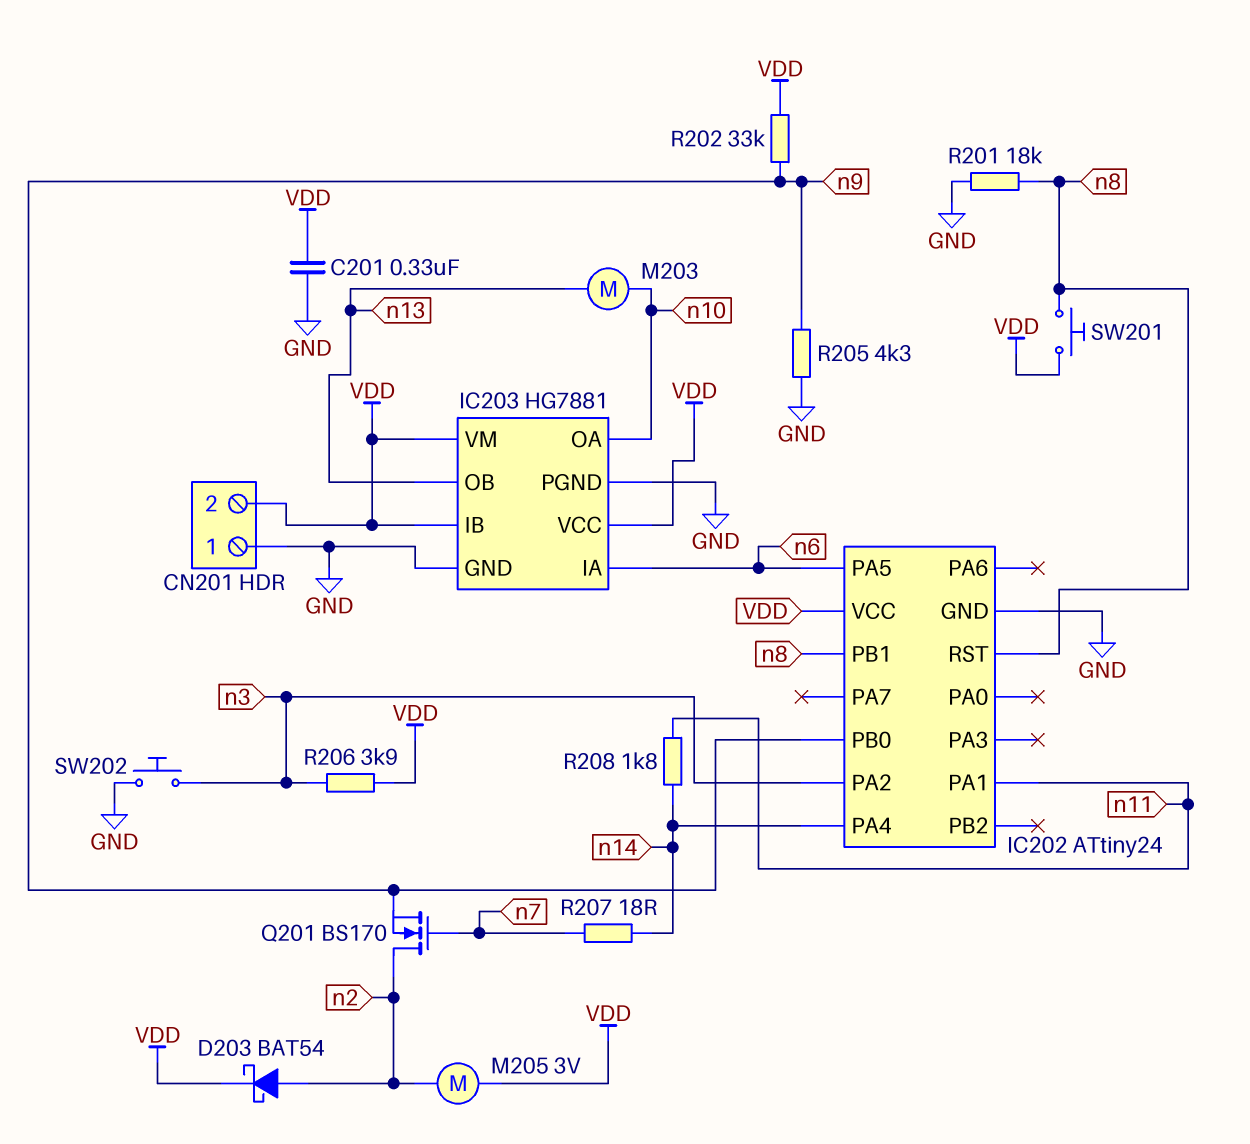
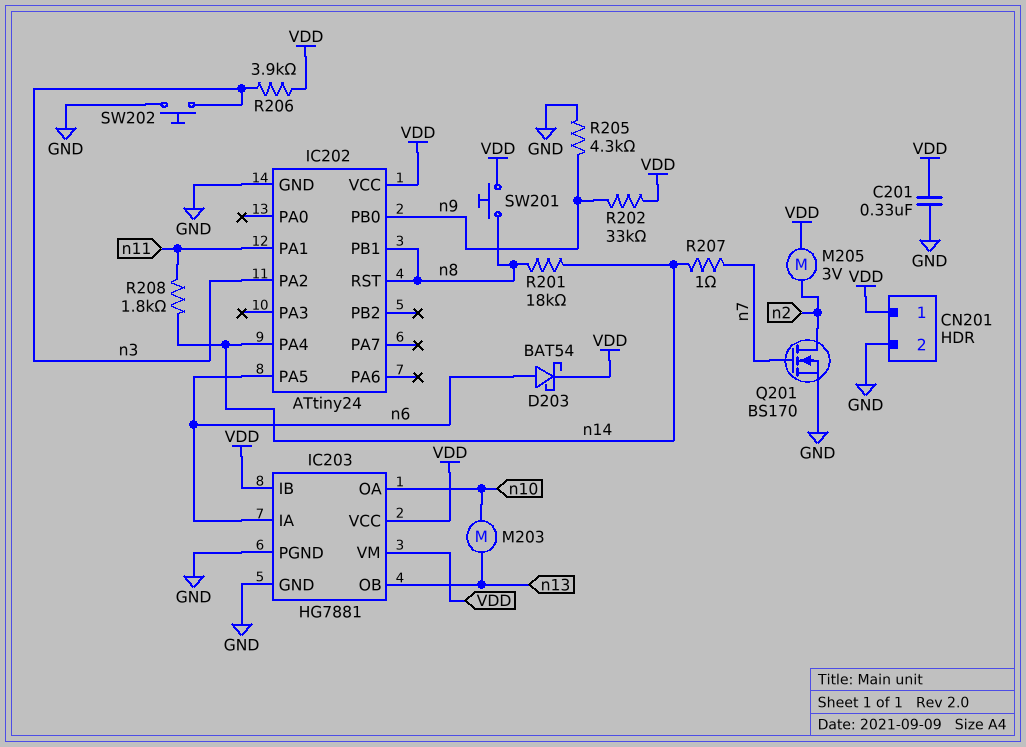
CN201 pin 1: GND -> VDD
CN201 pin 2: VDD -> GND
D203: schottky BAT54 (A n2, K VDD) -> schottky BAT54 (A n6, K VDD)
Q201: NMOS BS170 (G n7, D n2, S n9) -> NMOS BS170 (G n7, D n2, S GND)
R201: 18k (GND, n8) -> 18k (n8, n14)
R207: 18 (n7, n14) -> 1 (n7, n14)

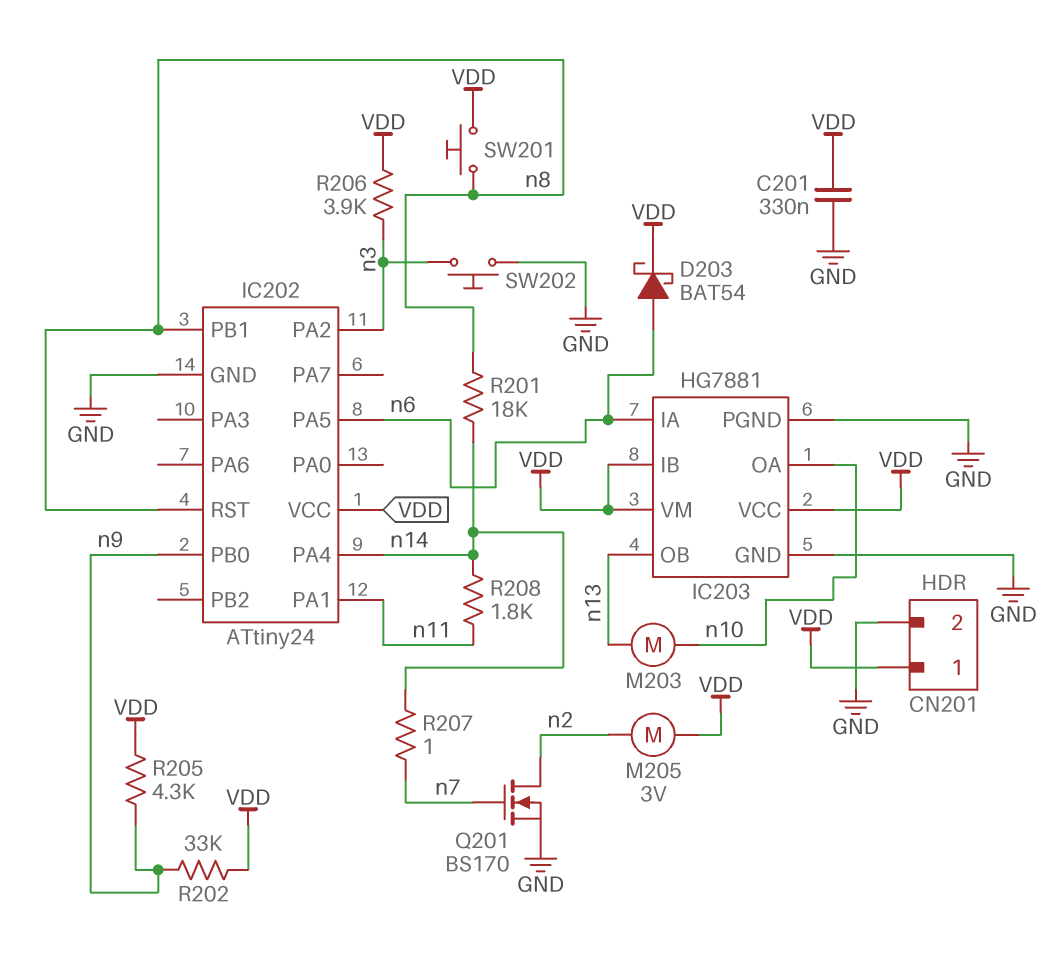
R205: 4.3k (GND, n9) -> 4.3k (VDD, n9)

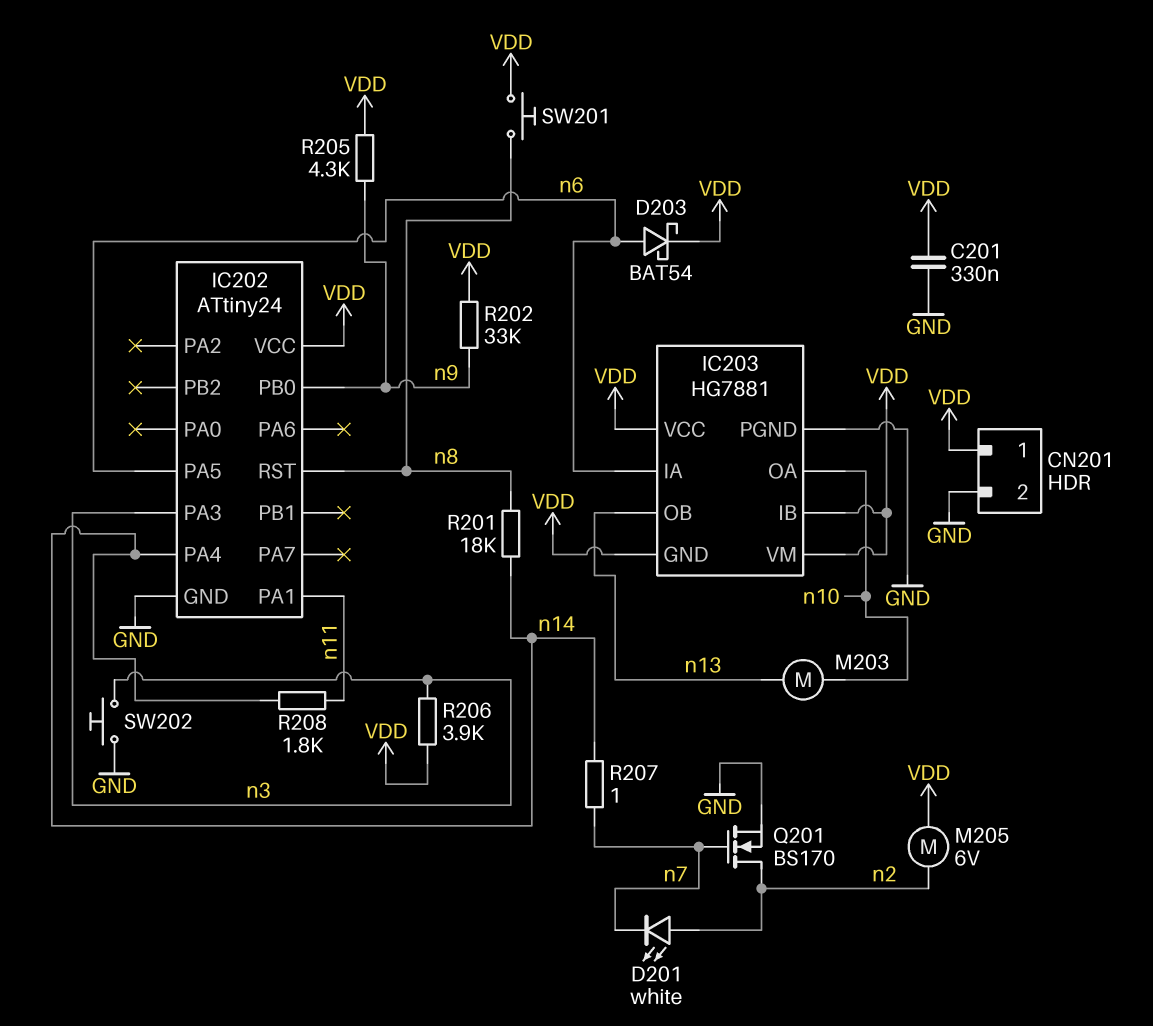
D201: none -> LED white (A n2, K n7)
IC202 pin PA2: n3 -> none
IC202 pin PA3: none -> n3
IC202 pin PB1: n8 -> none
IC203 pin GND: GND -> VDD
M205: motor 3V (VDD, n2) -> motor 6V (VDD, n2)

